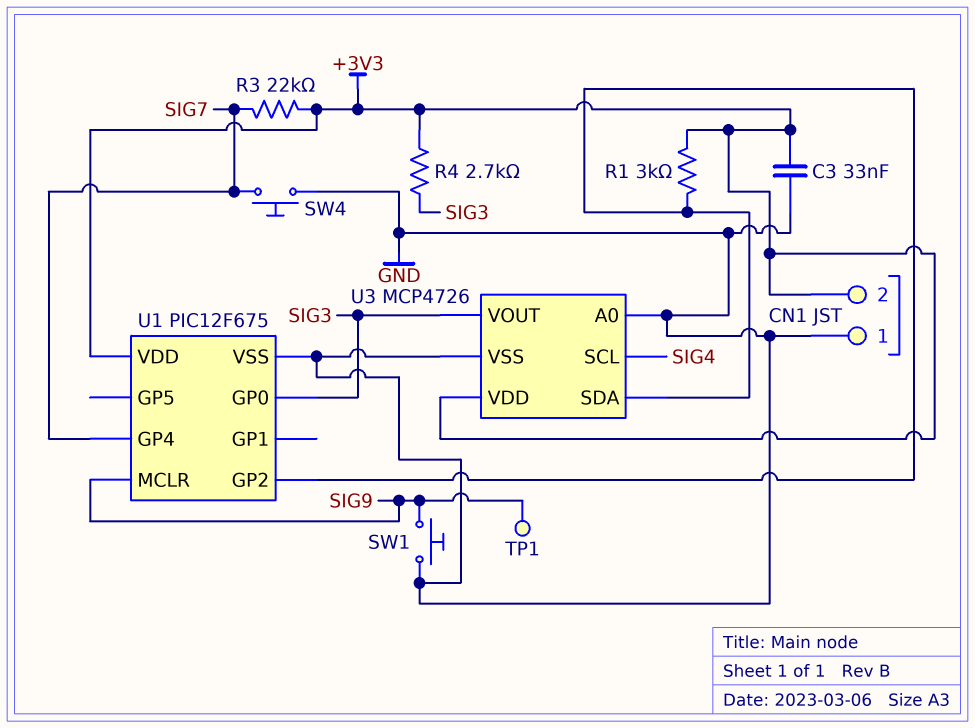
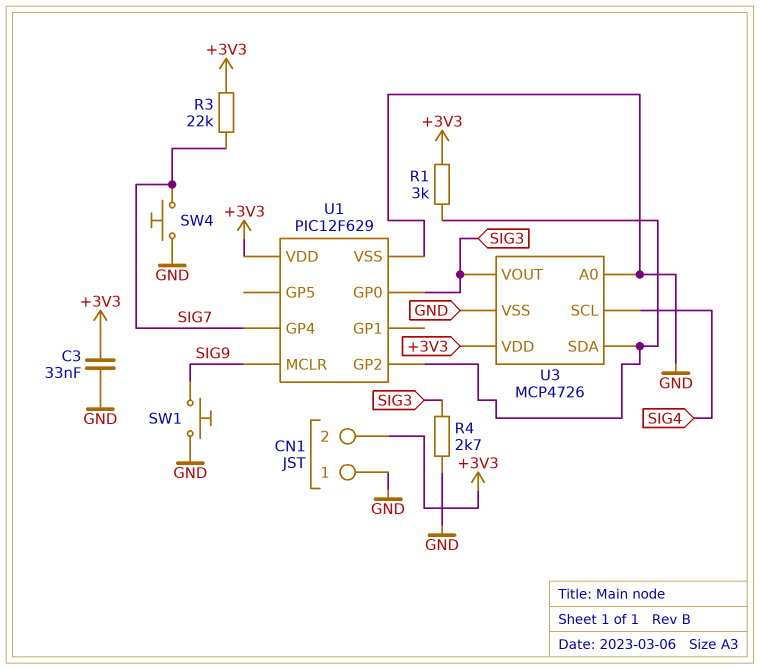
R4: 2.7k (+3V3, SIG3) -> 2.7k (GND, SIG3)
TP1: test point (SIG9) -> none
U1: PIC12F675 -> PIC12F629

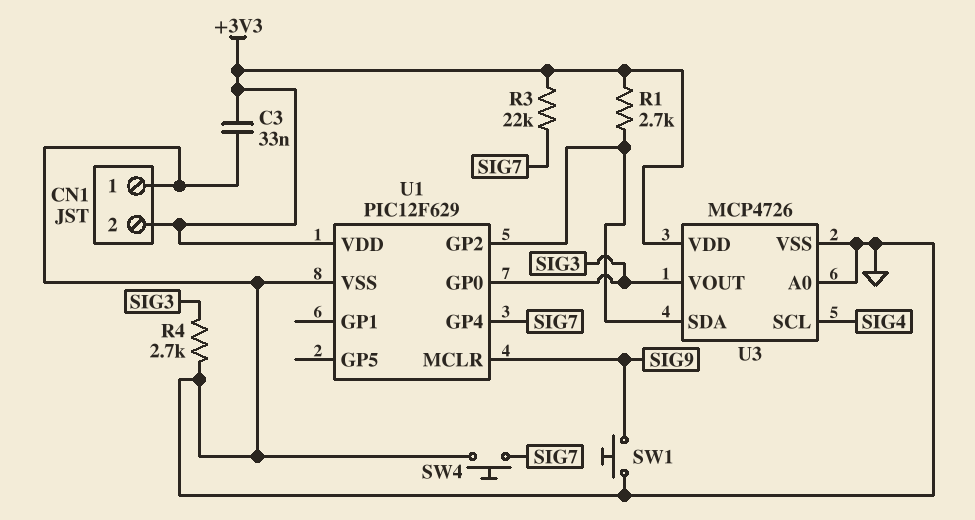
R1: 3k (+3V3, U1/GP2) -> 2.7k (+3V3, U1/GP2)

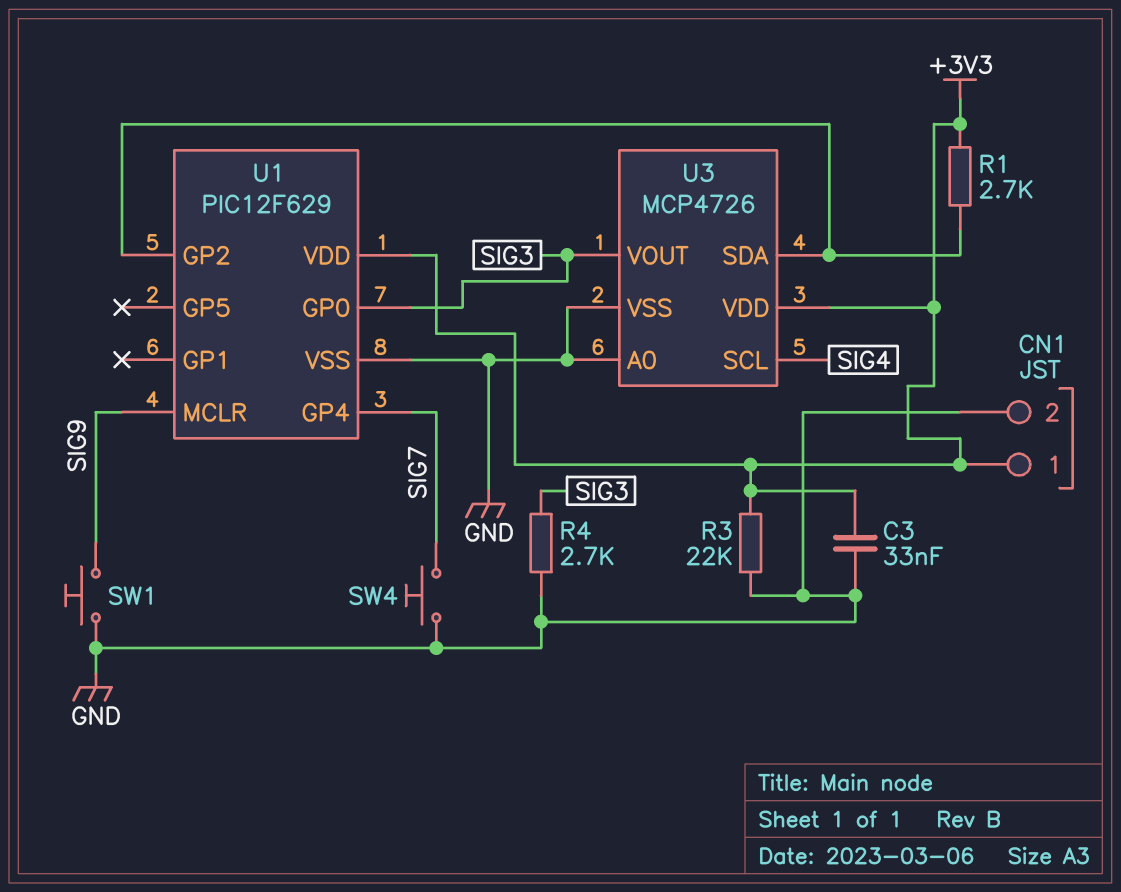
CN1 pin 1: GND -> +3V3
CN1 pin 2: +3V3 -> GND
R3: 22k (+3V3, SIG7) -> 22k (+3V3, GND)

